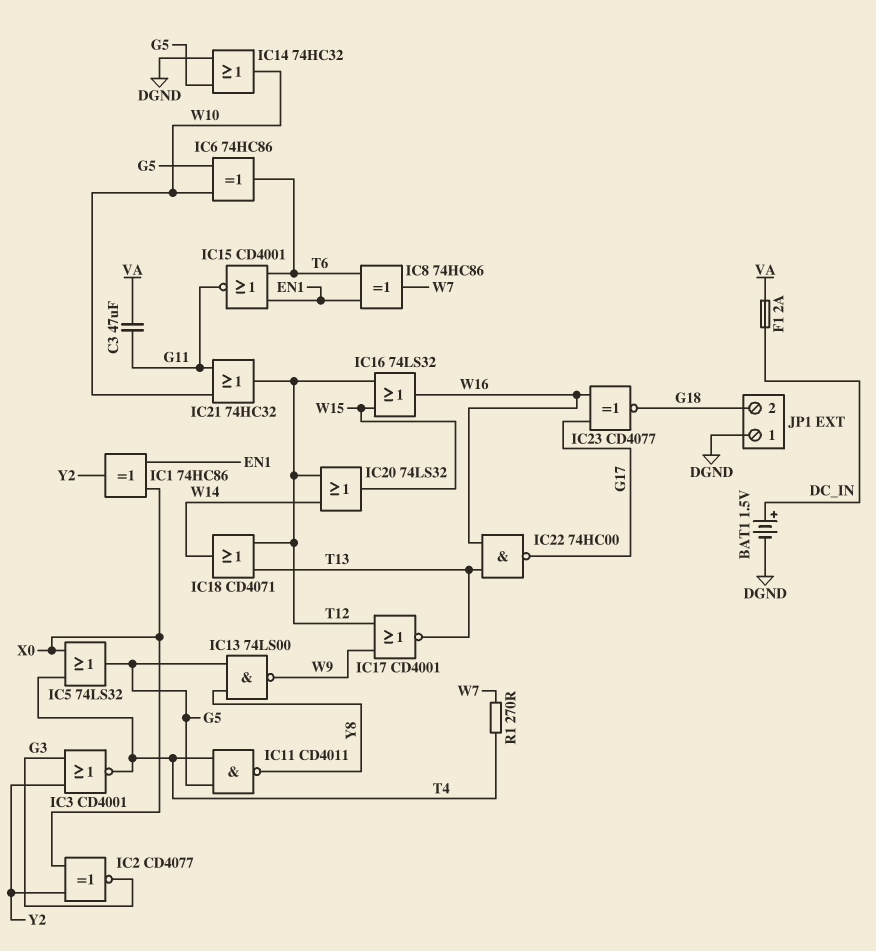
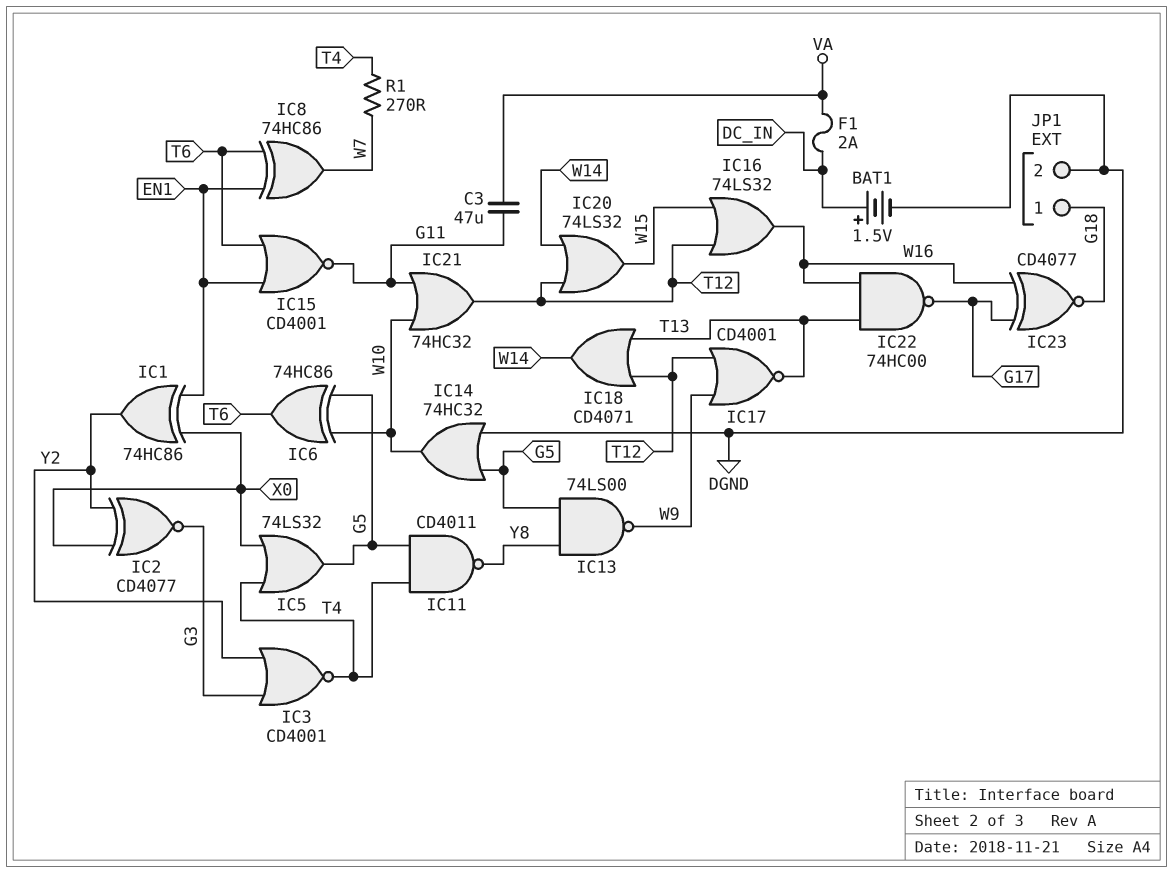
JP1 pin 1: DGND -> G18
JP1 pin 2: G18 -> DGND

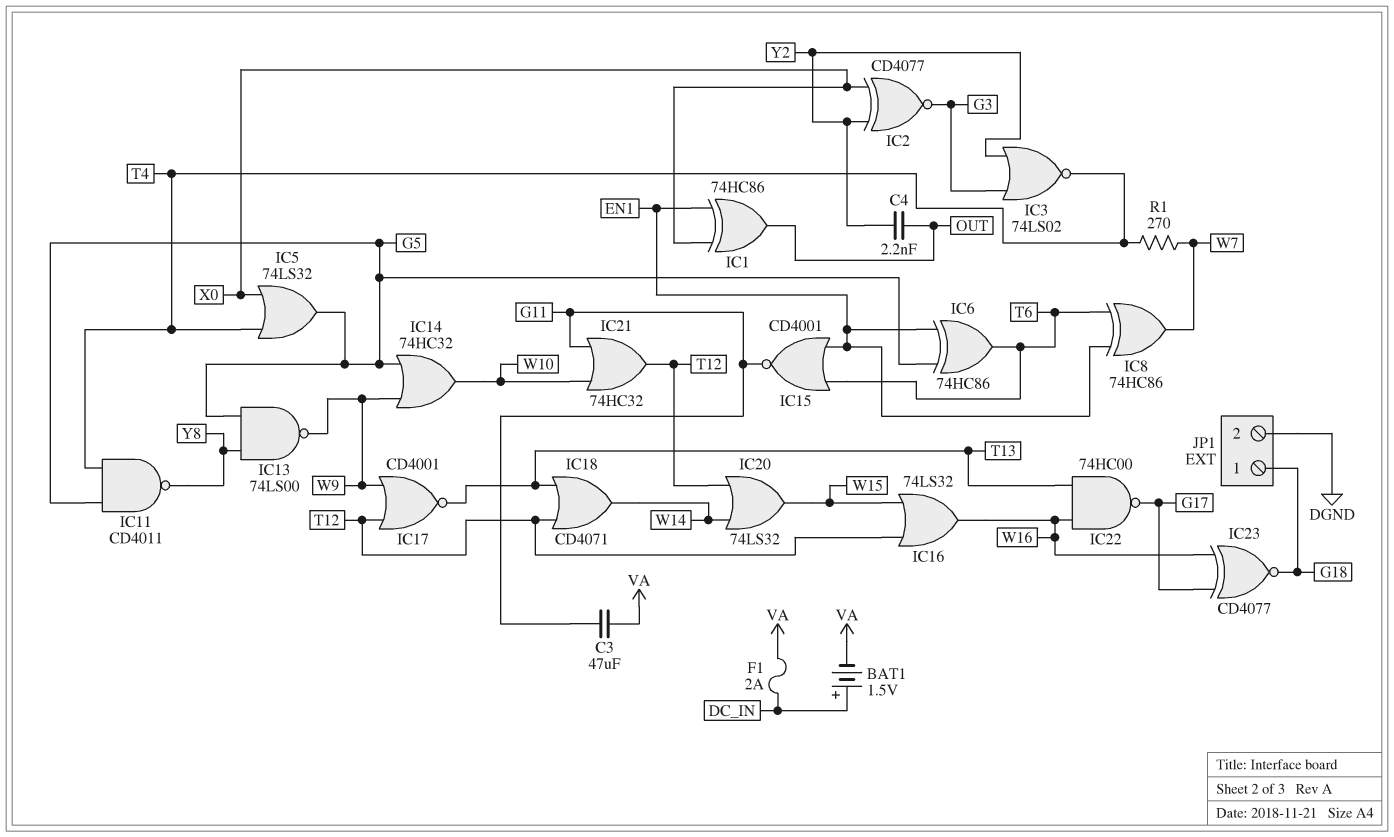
BAT1: 1.5V (plus DC_IN, minus DGND) -> 1.5V (plus DC_IN, minus VA)
C4: none -> 2.2nF (OUT, Y2)
IC1: XOR 74HC86 (in EN1, in X0, out Y2) -> XOR 74HC86 (in EN1, in X0, out OUT)
IC3: NOR CD4001 (in G3, in Y2, out T4) -> NOR 74LS02 (in G3, in Y2, out T4)
IC6: XOR 74HC86 (in G5, in W10, out T6) -> XOR 74HC86 (in EN1, in G5, out T6)
IC14: OR 74HC32 (in DGND, in G5, out W10) -> OR 74HC32 (in G5, in W9, out W10)

